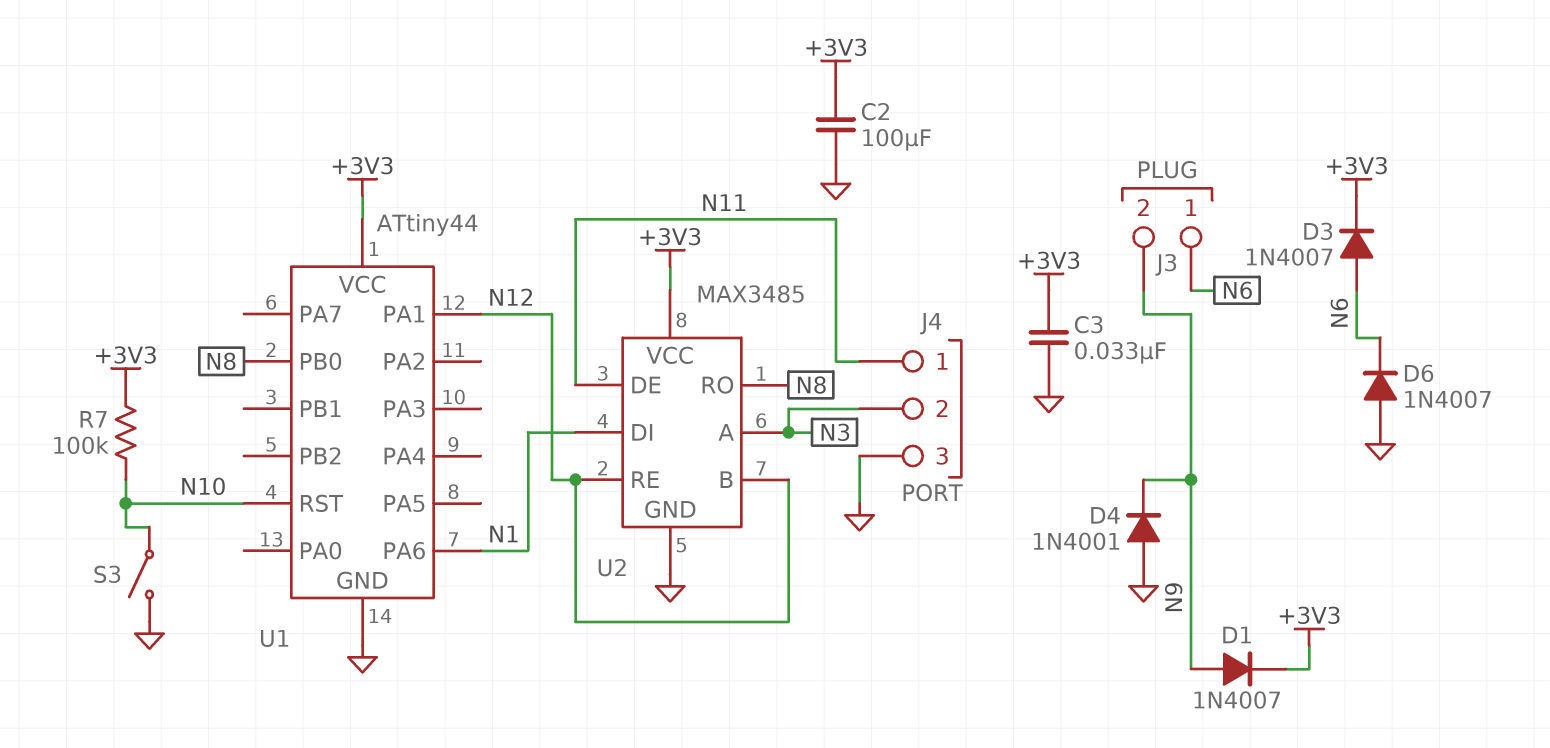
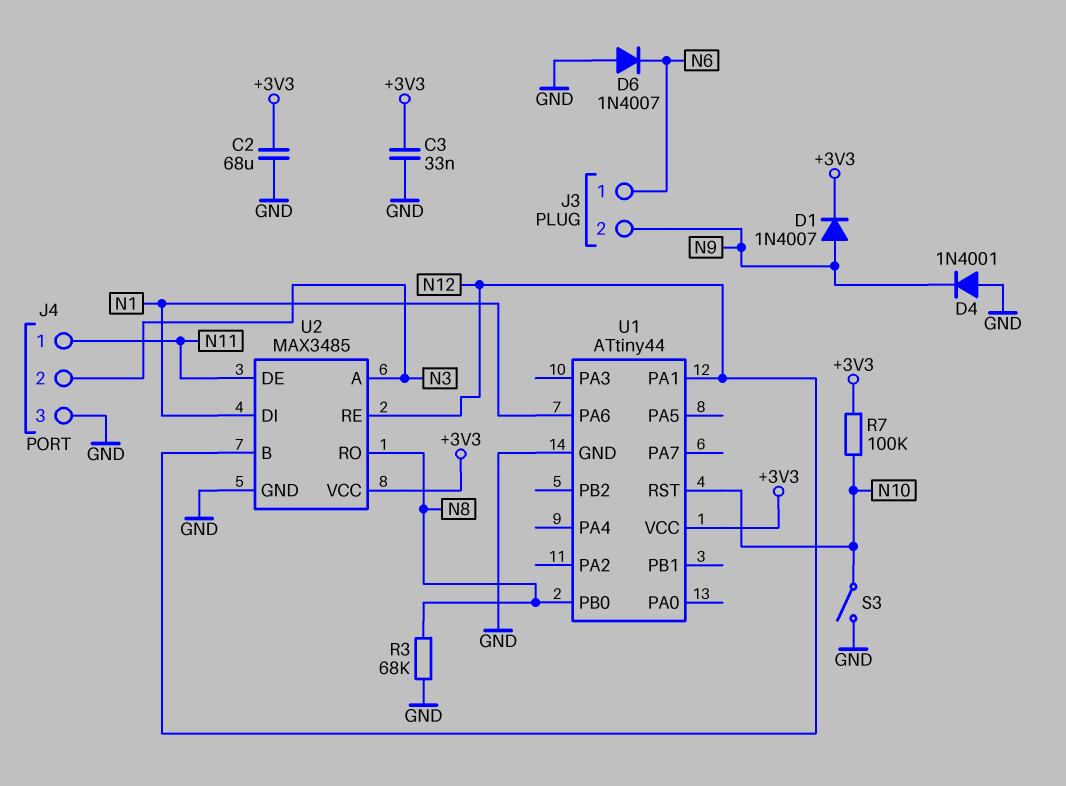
C2: 100uF (+3V3, GND) -> 68uF (+3V3, GND)
D3: diode 1N4007 (A N6, K +3V3) -> none
R3: none -> 68k (GND, N8)

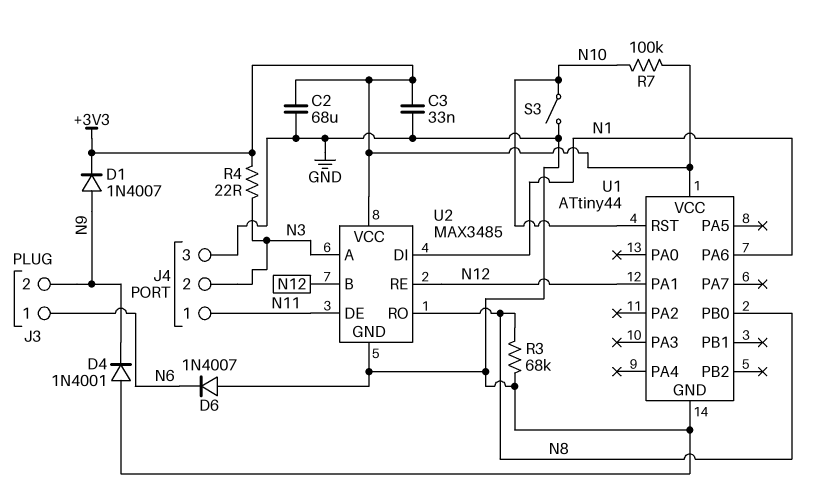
R4: none -> 22 (+3V3, N3)

